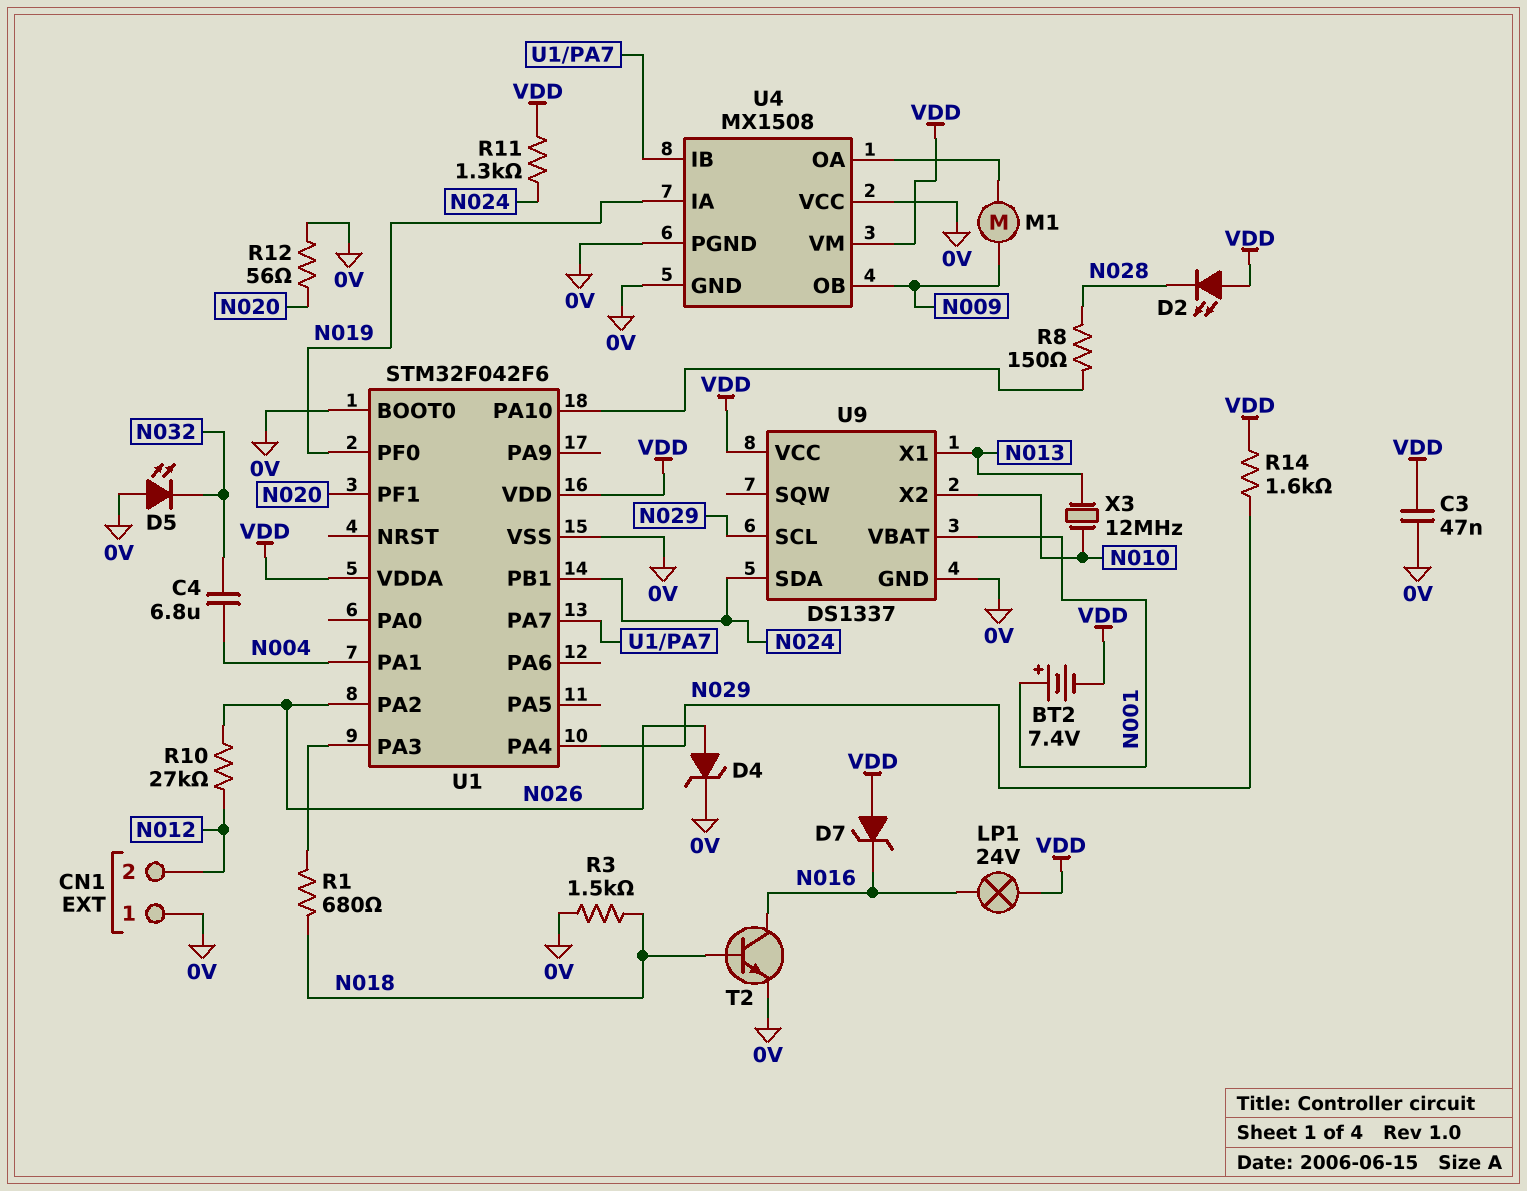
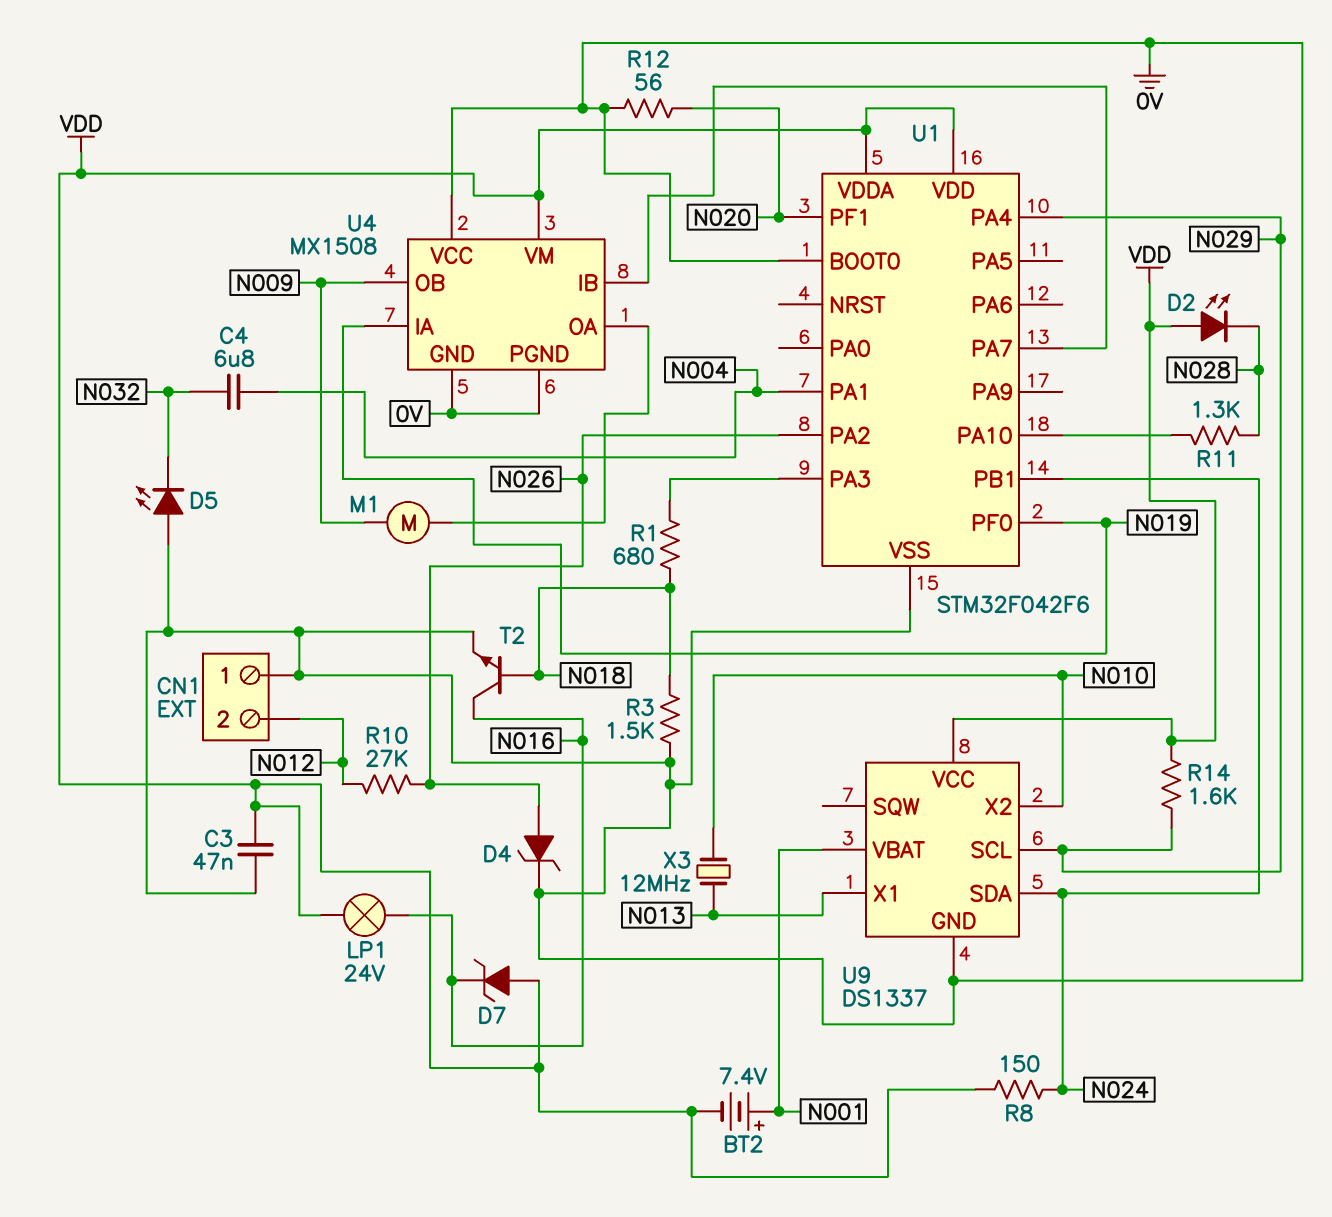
R8: 150 (N028, U1/PA10) -> 150 (N024, VDD)
R11: 1.3k (N024, VDD) -> 1.3k (N028, U1/PA10)

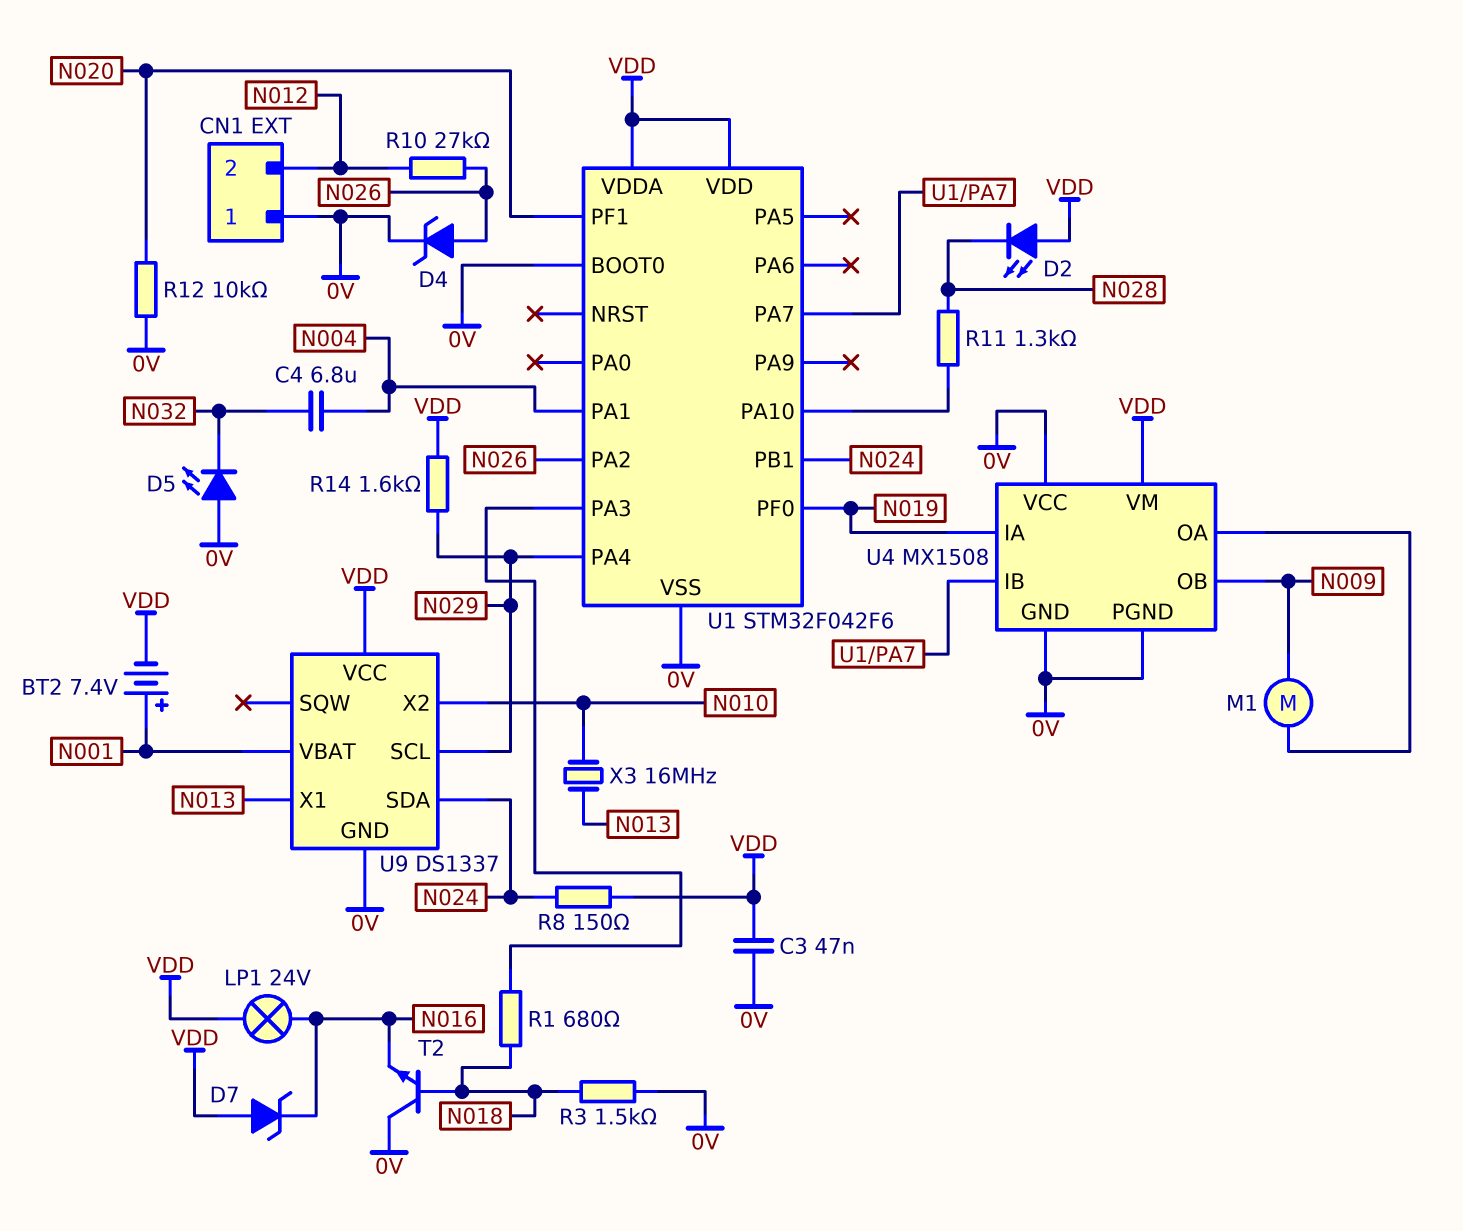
R12: 56 (0V, N020) -> 10k (0V, N020)
T2: NPN (B N018, C N016, E 0V) -> NPN (B N018, C 0V, E N016)
X3: 12MHz (N010, N013) -> 16MHz (N010, N013)

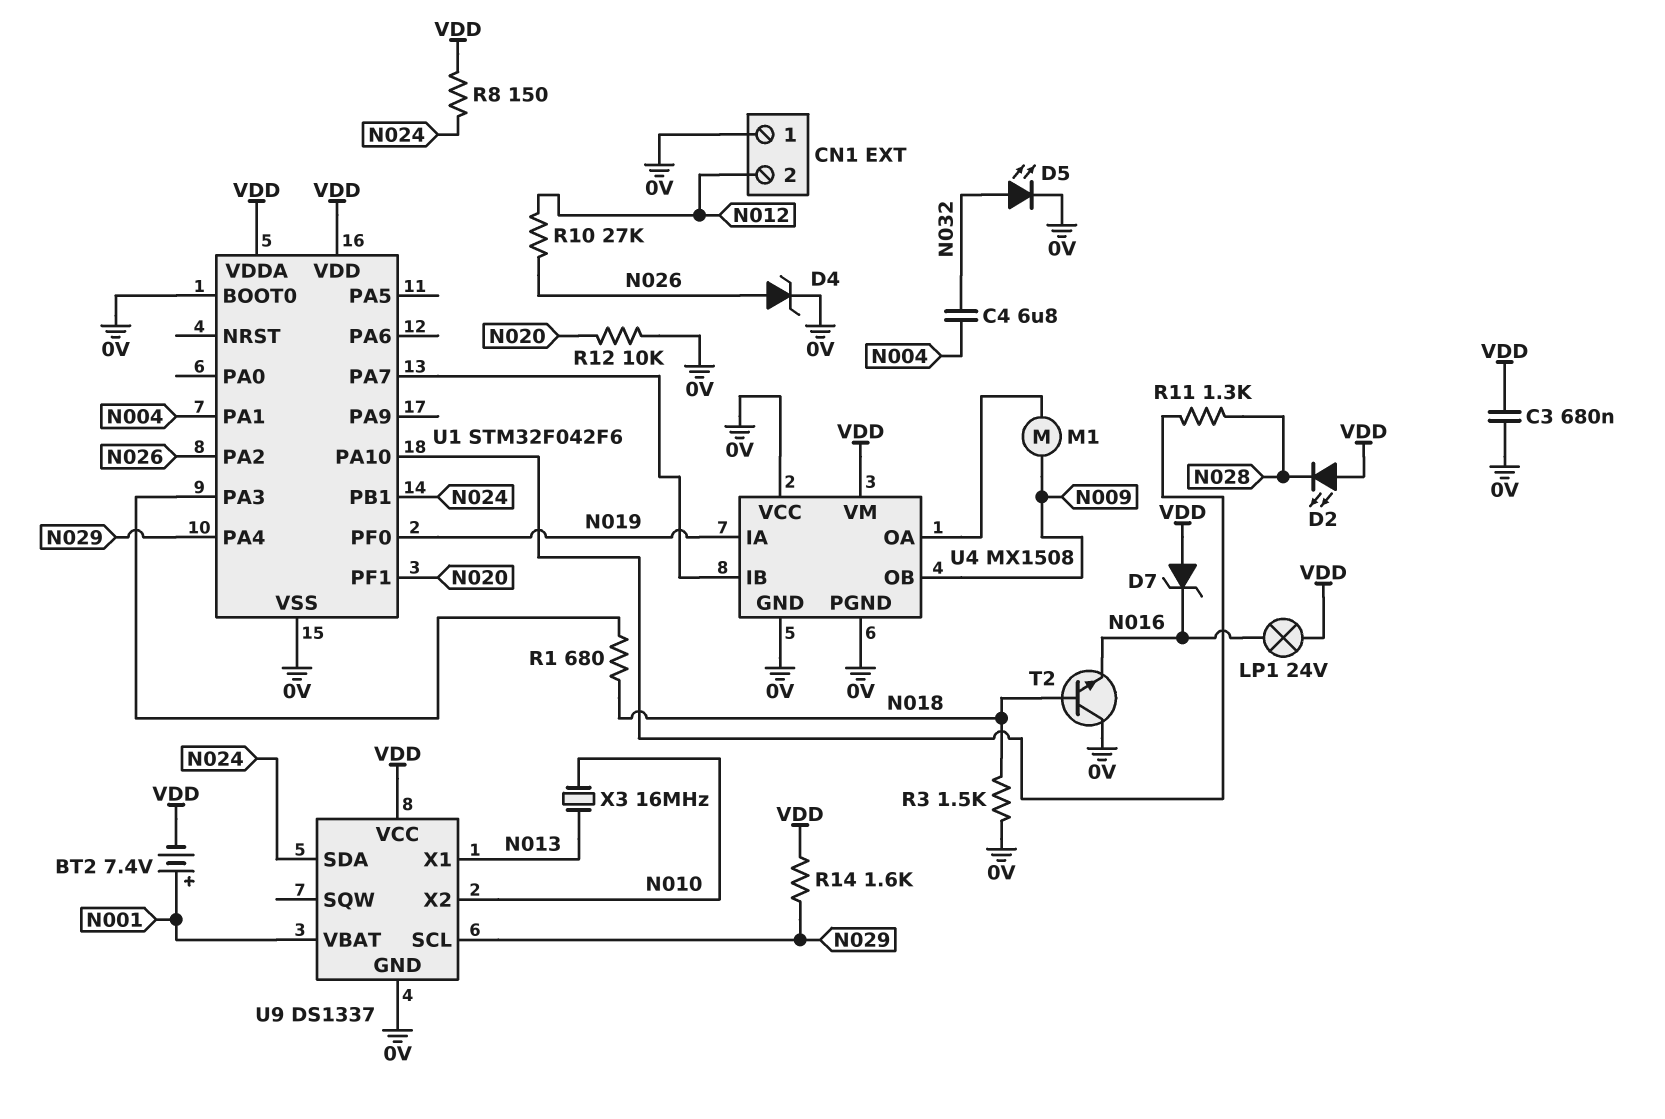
C3: 47nF (0V, VDD) -> 680nF (0V, VDD)
D5: LED (A 0V, K N032) -> LED (A N032, K 0V)

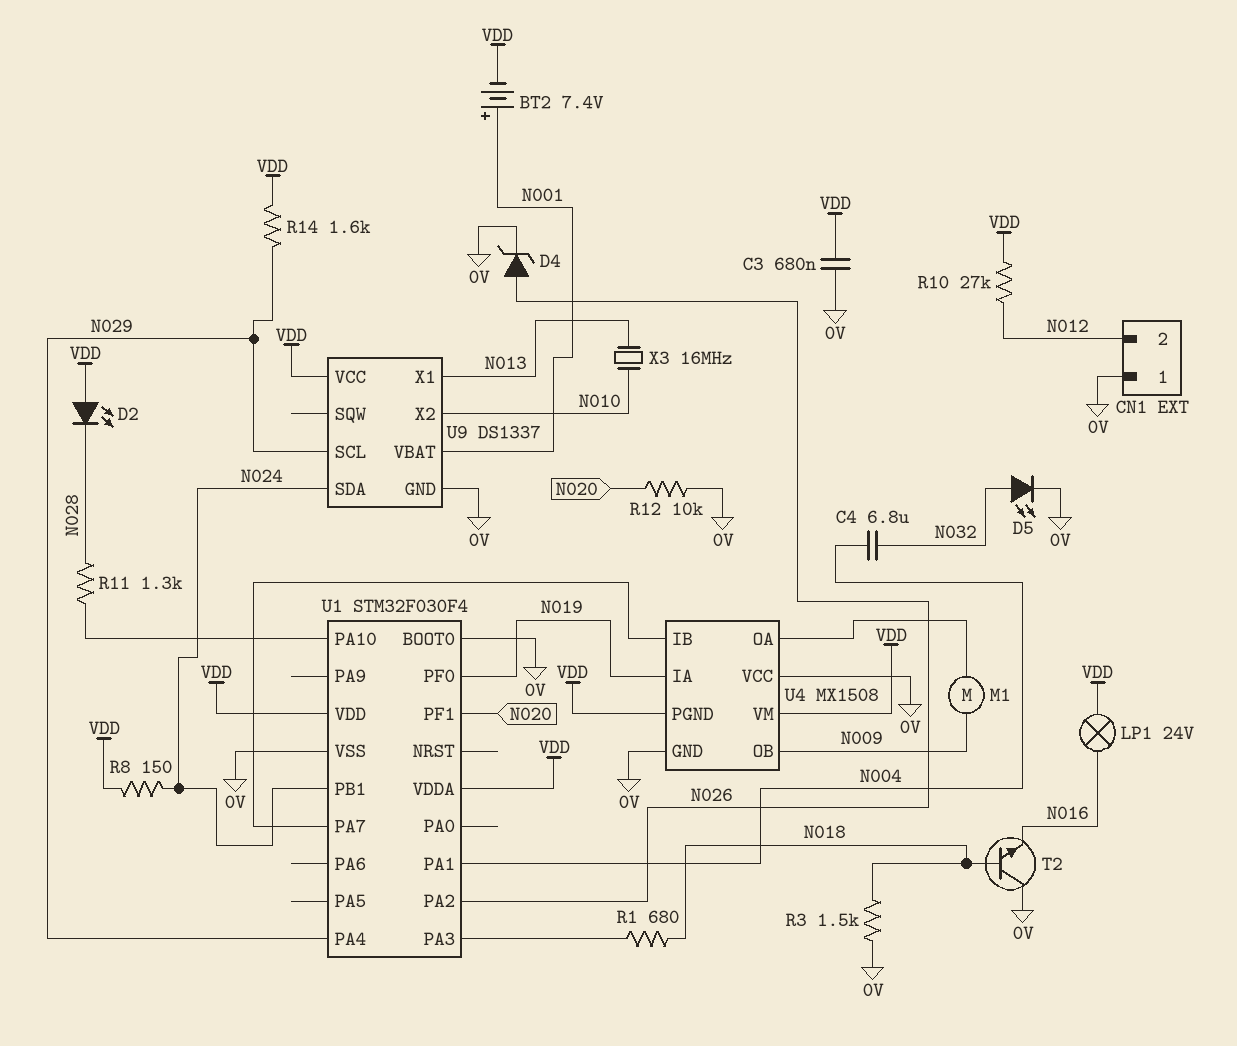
D7: zener (A VDD, K N016) -> none
R10: 27k (N012, N026) -> 27k (N012, VDD)
U1: STM32F042F6 -> STM32F030F4
U4 pin PGND: 0V -> VDD

